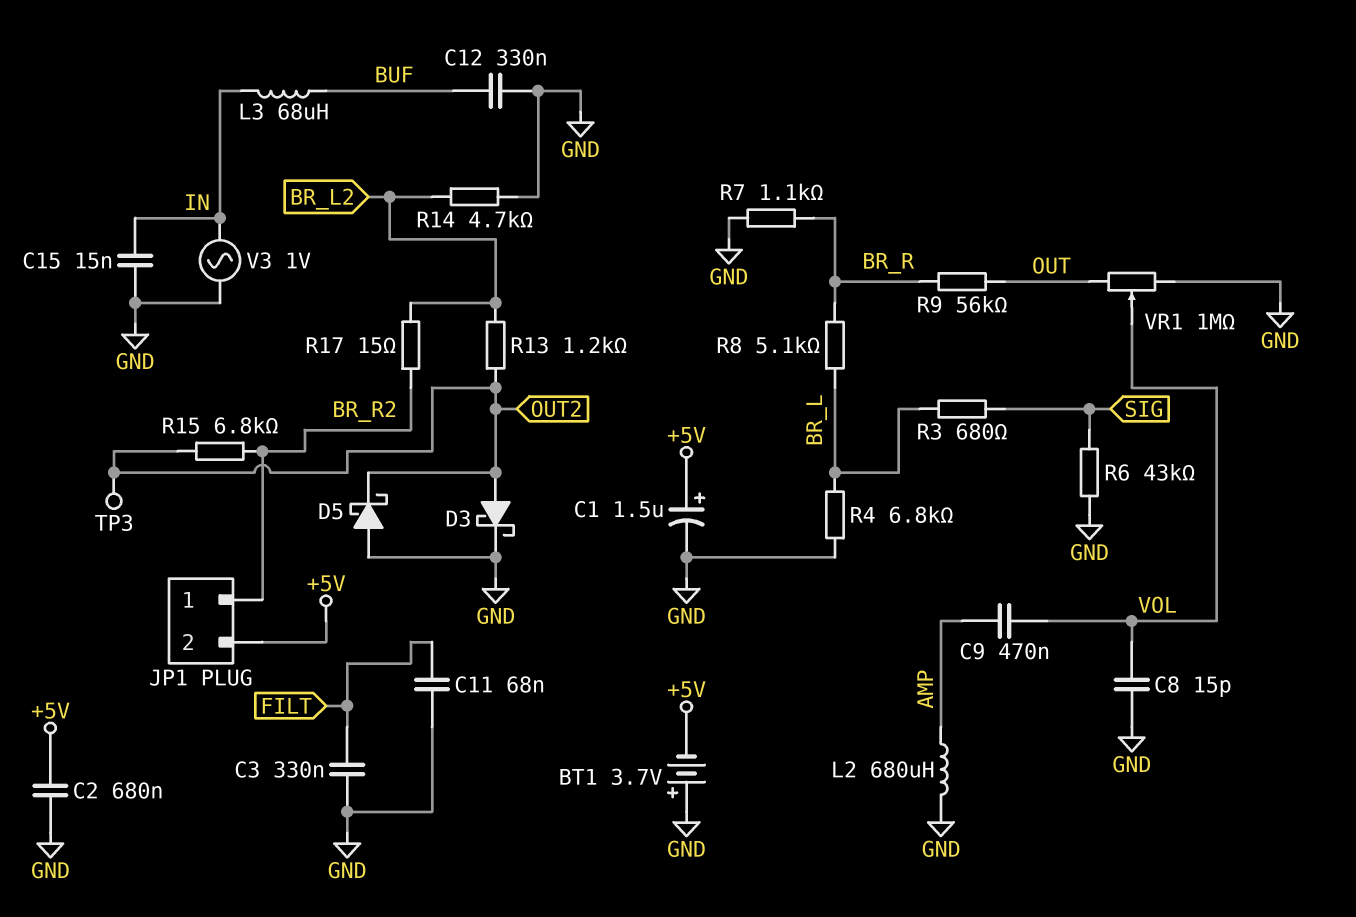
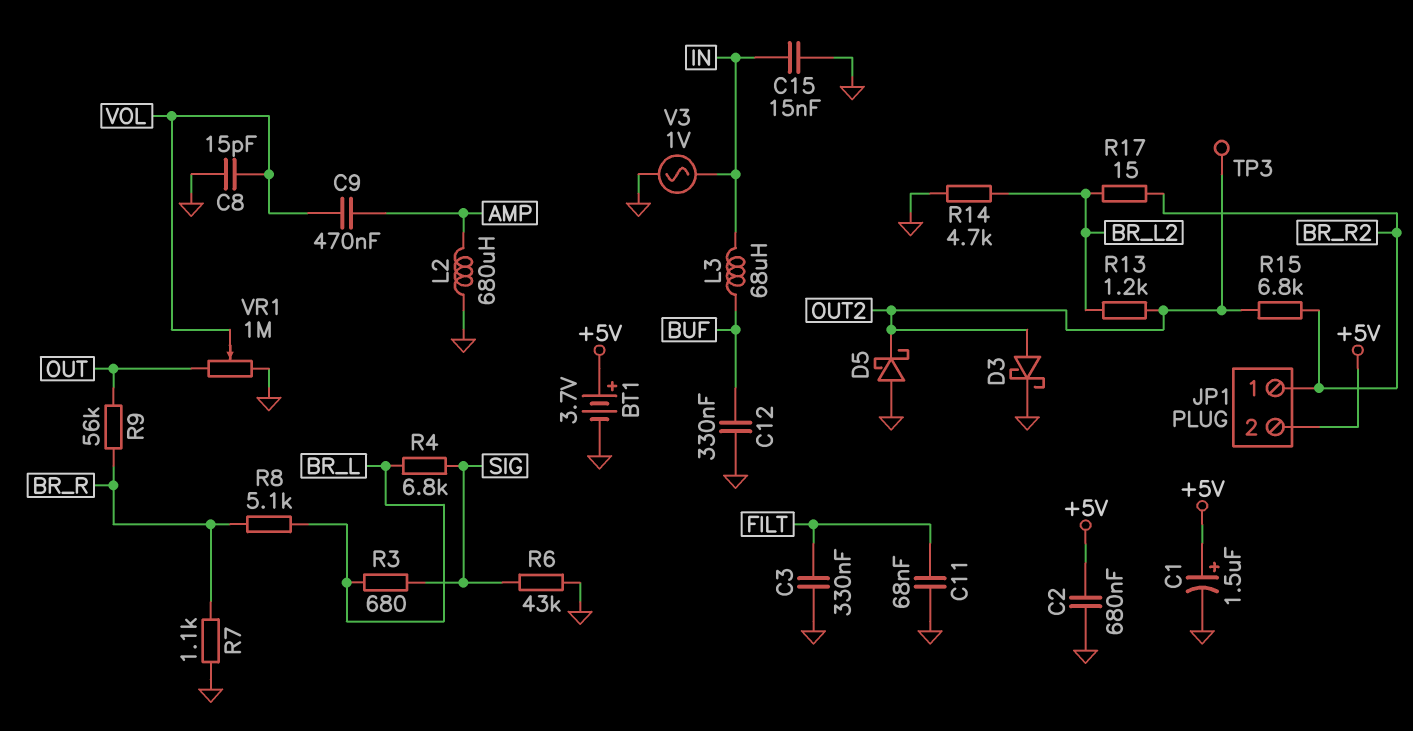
BT1: 3.7V (plus GND, minus +5V) -> 3.7V (plus +5V, minus GND)
R4: 6.8k (BR_L, GND) -> 6.8k (BR_L, SIG)

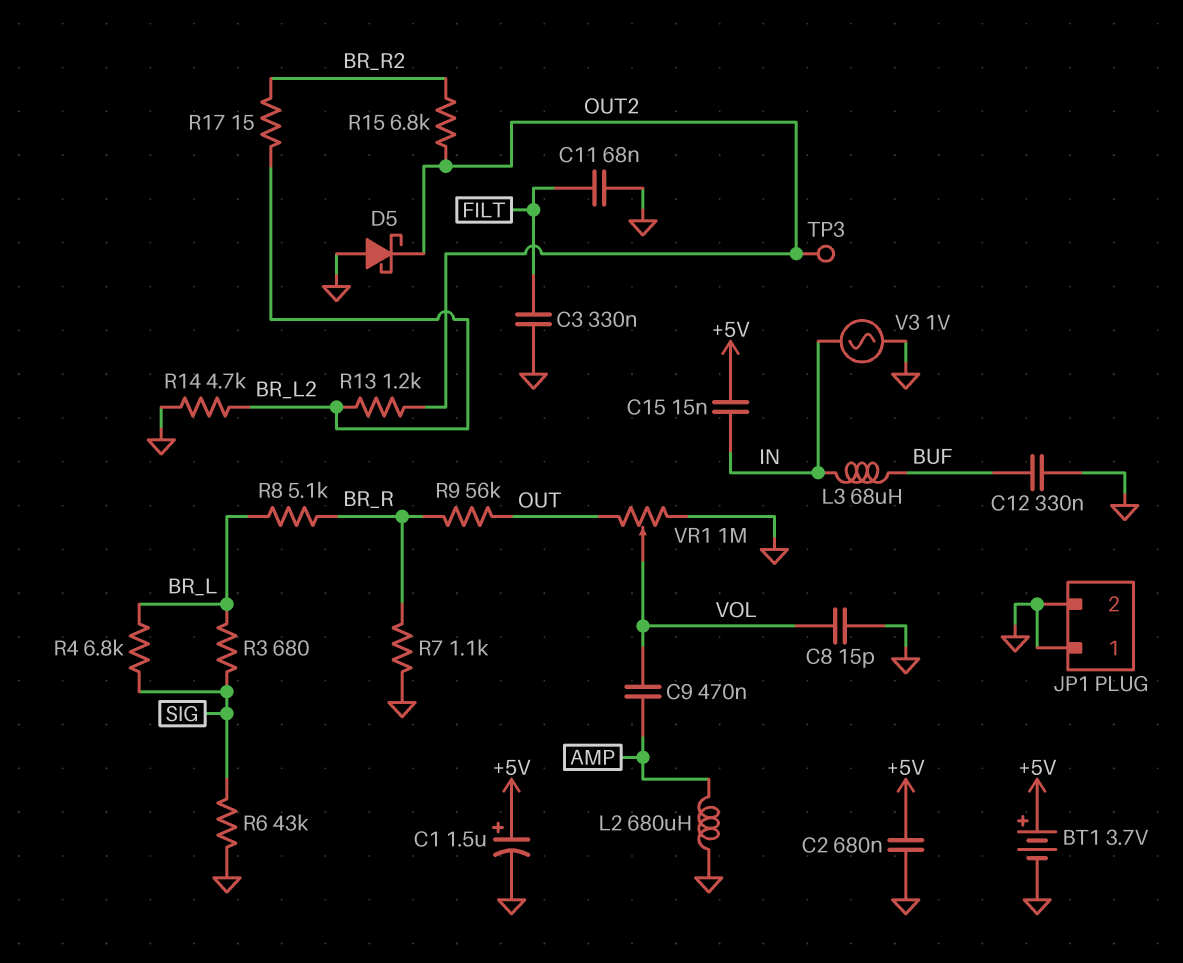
C15: 15nF (GND, IN) -> 15nF (+5V, IN)
D3: schottky (A OUT2, K GND) -> none
JP1 pin 1: BR_R2 -> GND
JP1 pin 2: +5V -> GND

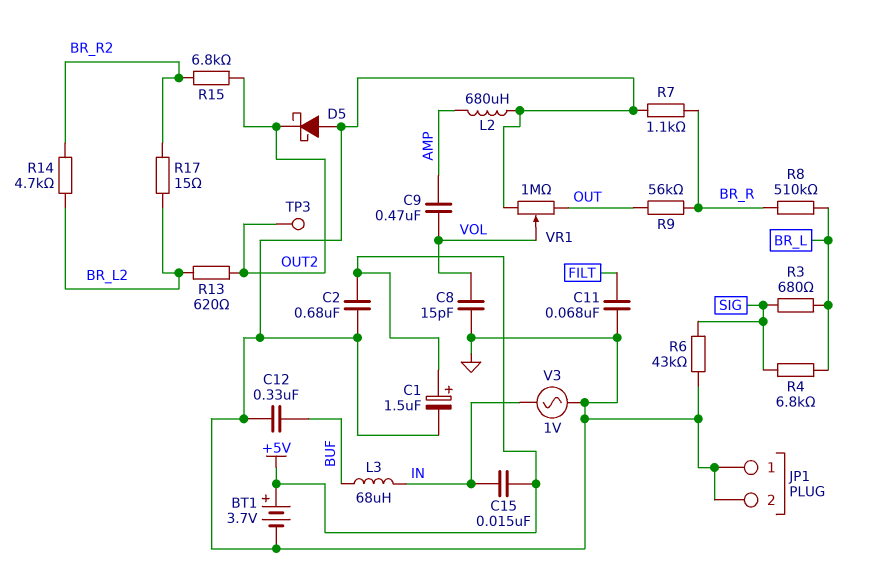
C3: 330nF (FILT, GND) -> none
R8: 5.1k (BR_L, BR_R) -> 510k (BR_L, BR_R)
R13: 1.2k (BR_L2, OUT2) -> 620 (BR_L2, OUT2)
R14: 4.7k (BR_L2, GND) -> 4.7k (BR_L2, BR_R2)

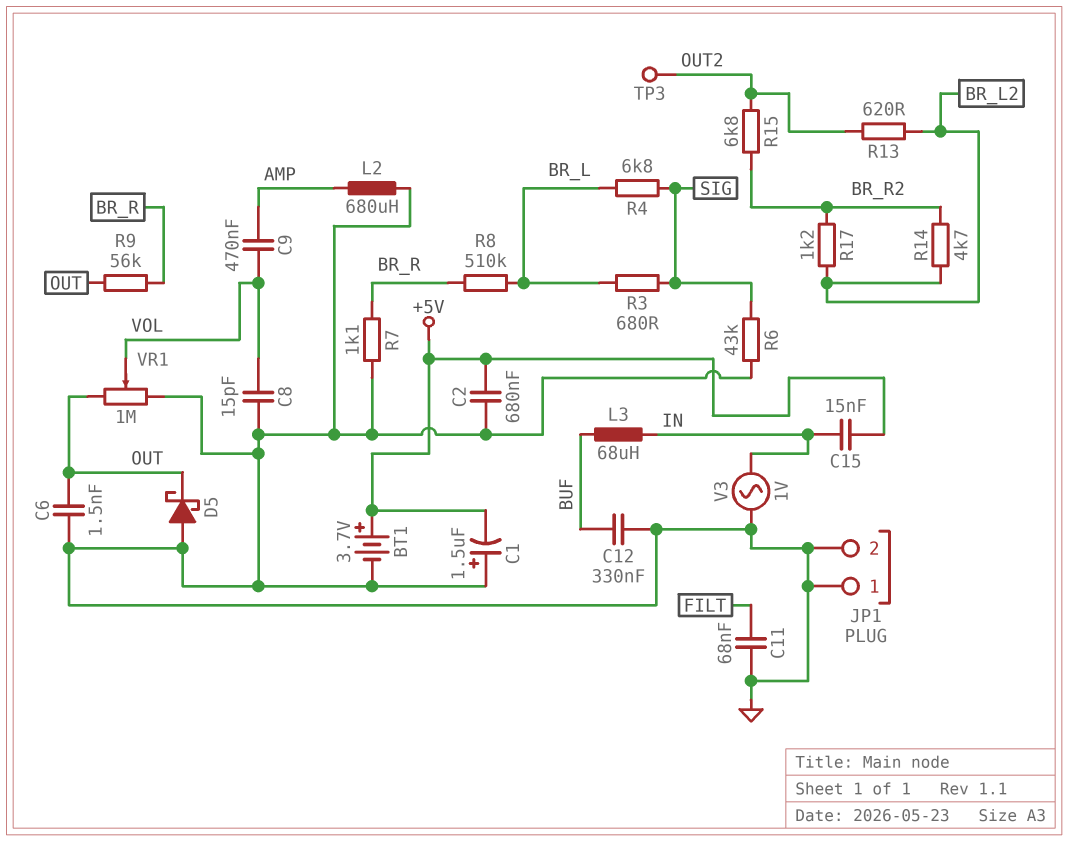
C1: 1.5uF (plus +5V, minus GND) -> 1.5uF (plus GND, minus +5V)
C6: none -> 1.5nF (GND, OUT)
D5: schottky (A GND, K OUT2) -> schottky (A GND, K OUT)
R17: 15 (BR_L2, BR_R2) -> 1.2k (BR_L2, BR_R2)

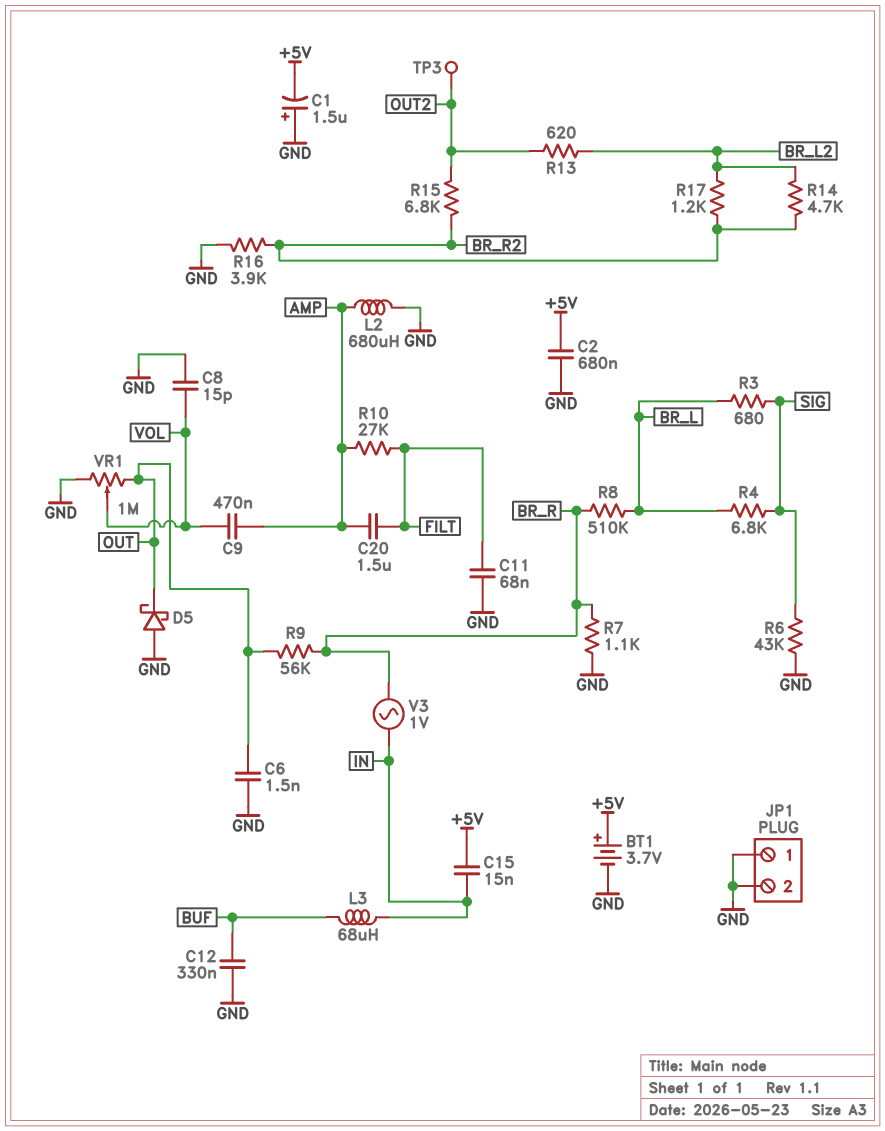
C20: none -> 1.5uF (AMP, FILT)
R10: none -> 27k (AMP, FILT)
R16: none -> 3.9k (BR_R2, GND)
V3: AC 1V (GND, IN) -> AC 1V (BR_R, IN)

